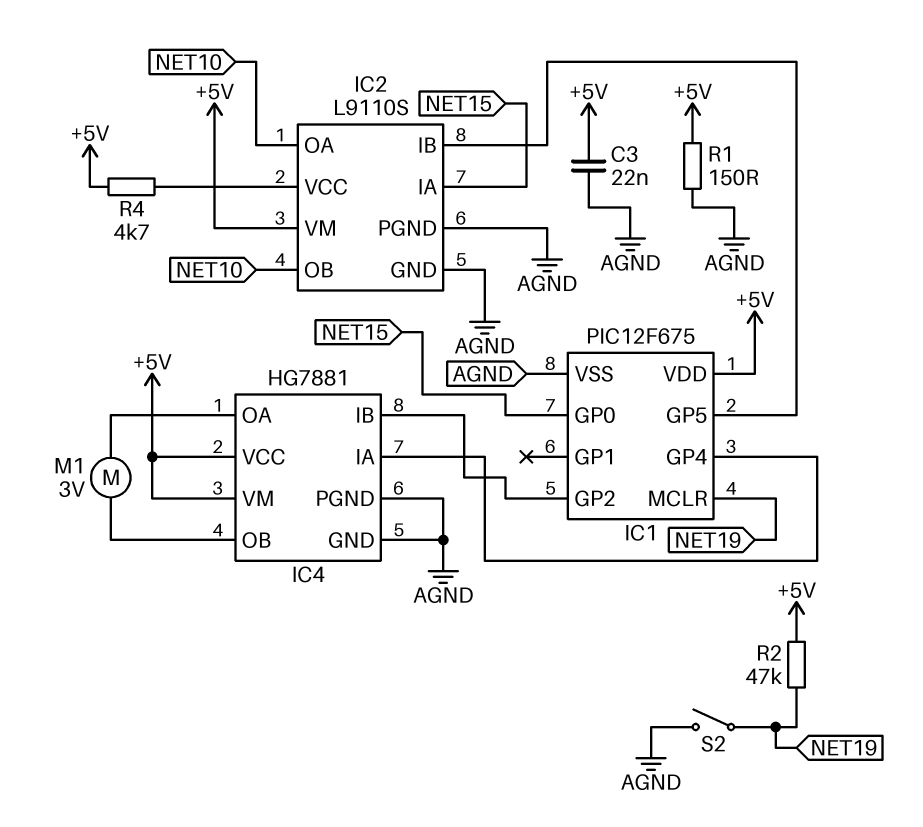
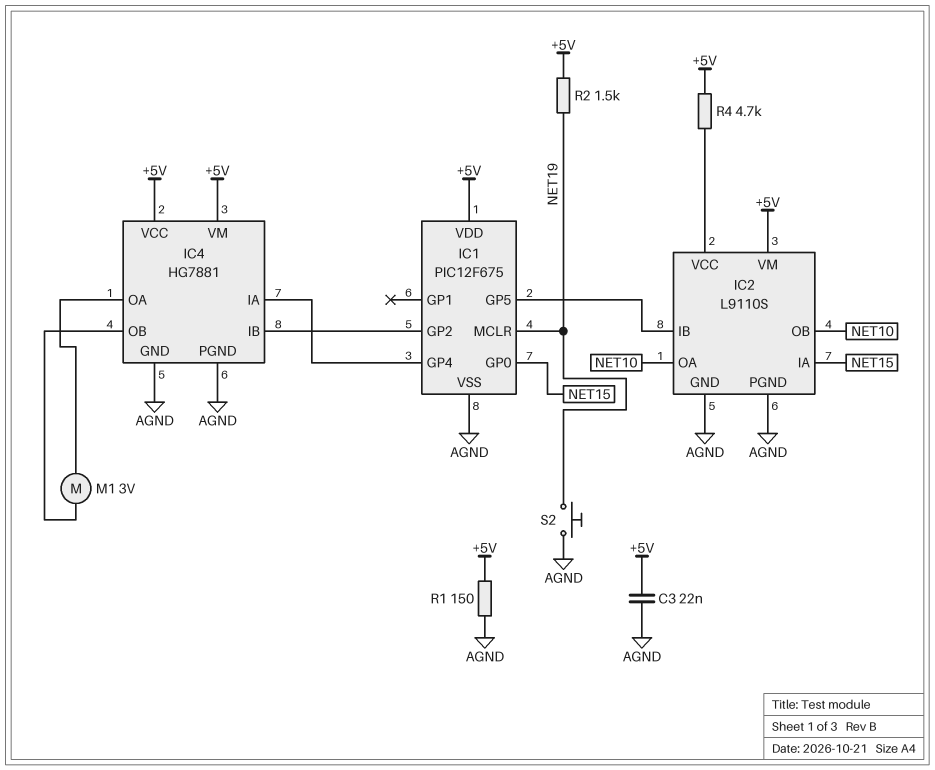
R2: 47k (+5V, NET19) -> 1.5k (+5V, NET19)
S2: switch (AGND, NET19) -> button (AGND, NET19)

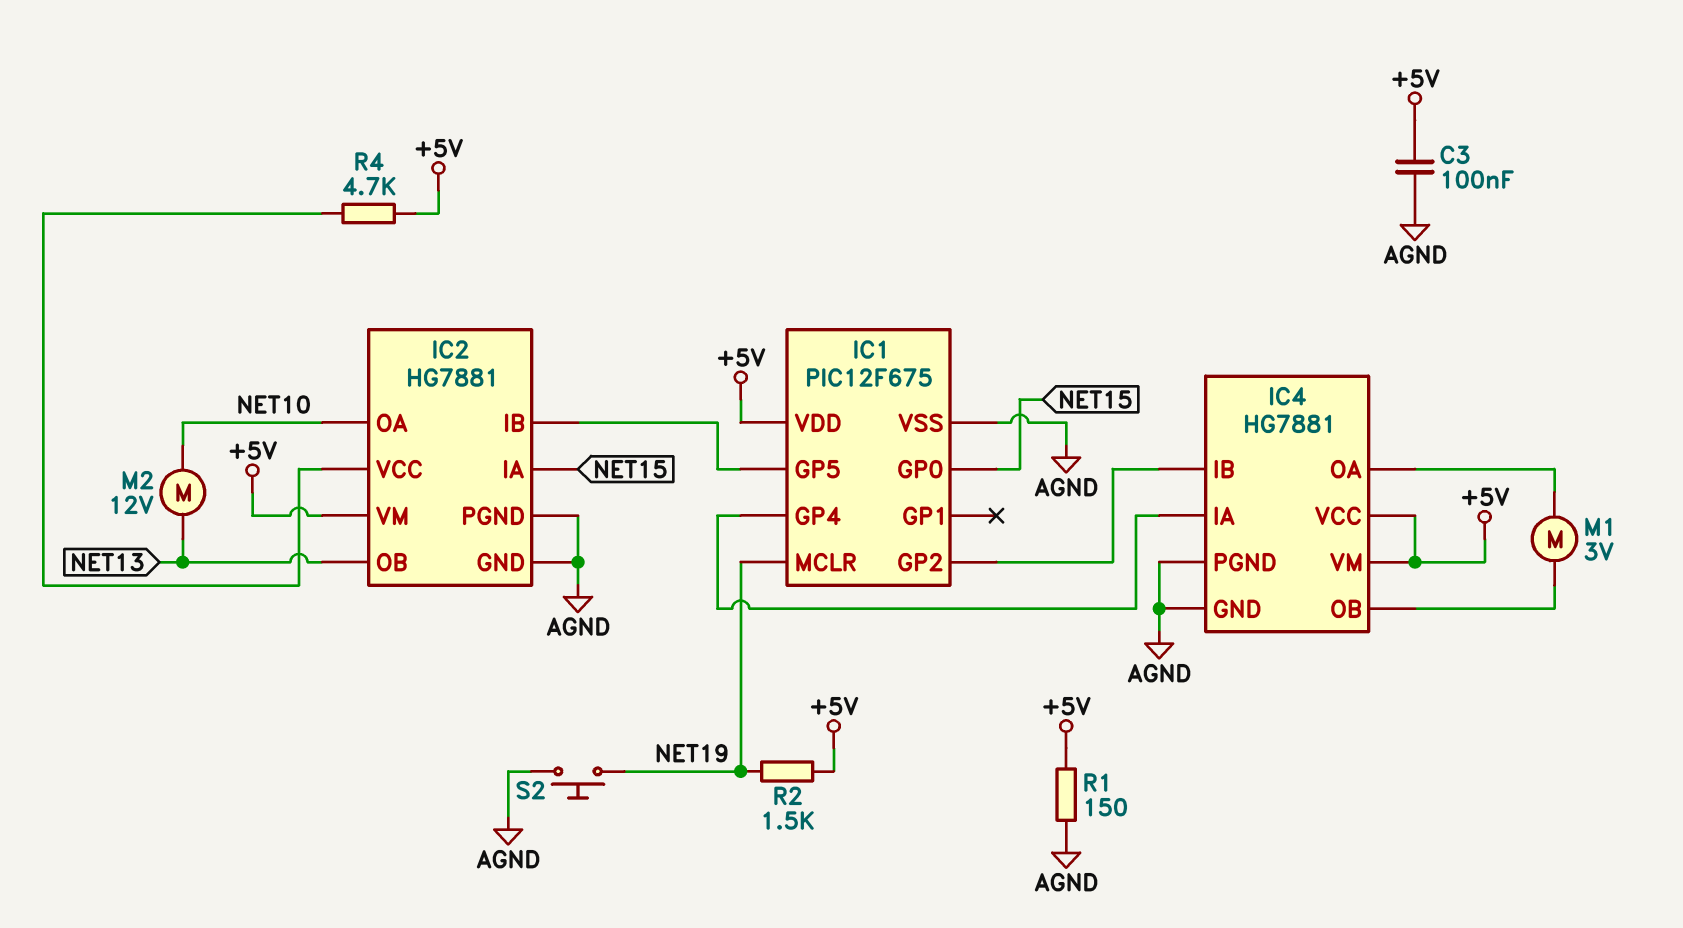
C3: 22nF (+5V, AGND) -> 100nF (+5V, AGND)
IC2: L9110S -> HG7881
IC2 pin OB: NET10 -> NET13
M2: none -> motor 12V (NET10, NET13)

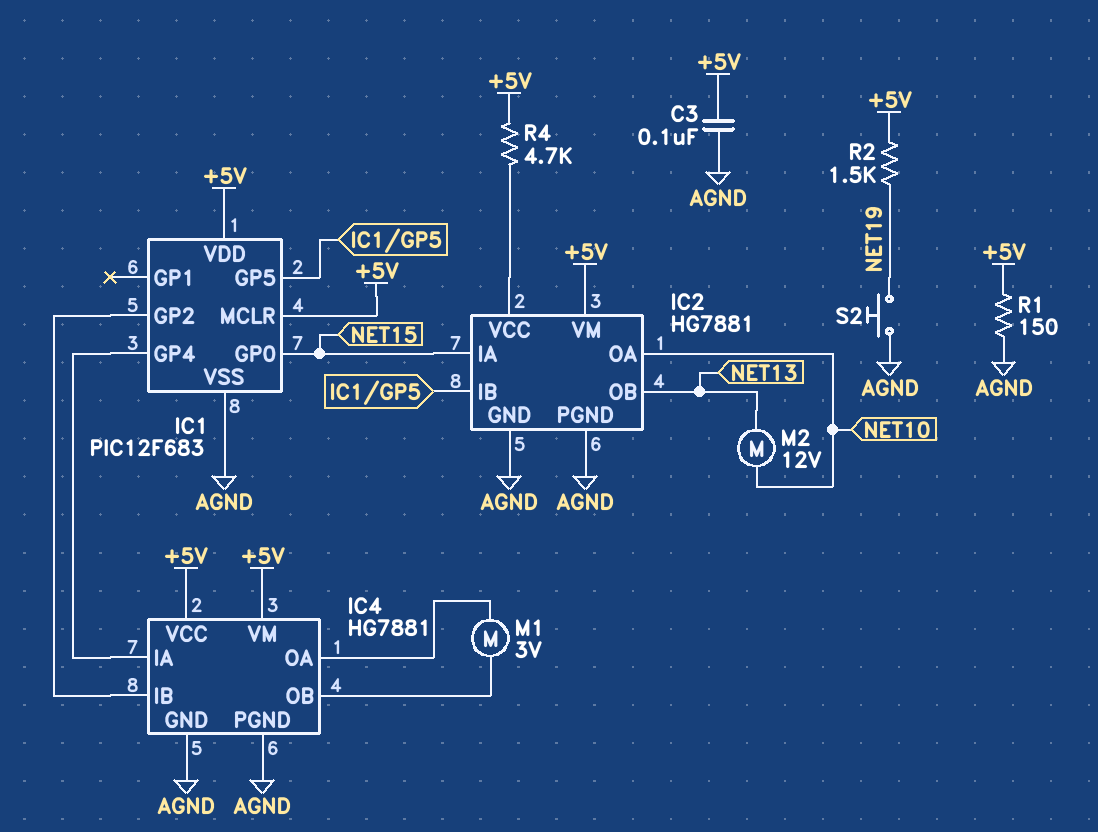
IC1: PIC12F675 -> PIC12F683
IC1 pin MCLR: NET19 -> +5V

